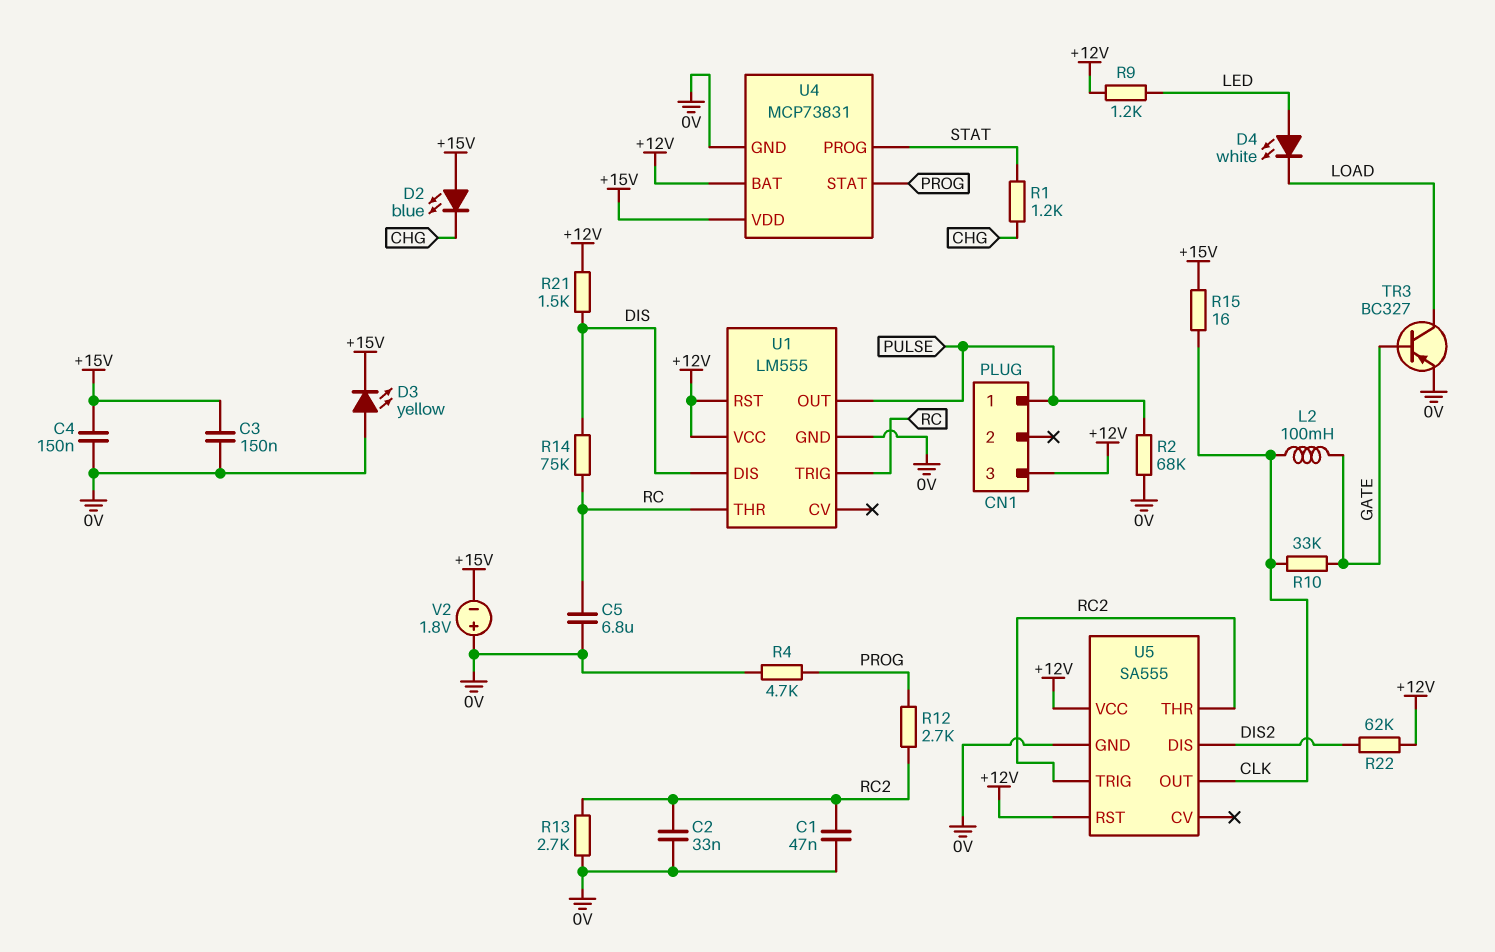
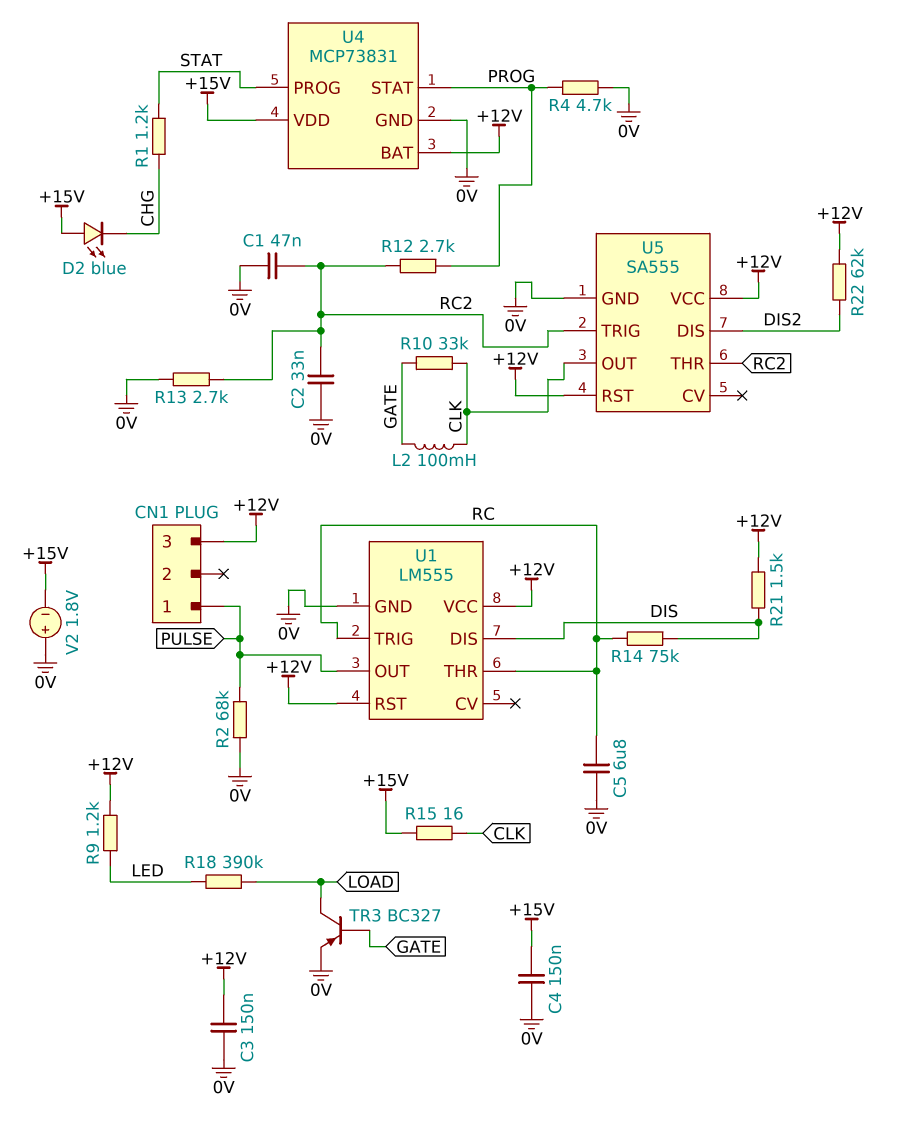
C3: 150nF (+15V, 0V) -> 150nF (+12V, 0V)
D3: LED yellow (A 0V, K +15V) -> none
D4: LED white (A LED, K LOAD) -> none
R18: none -> 390k (LED, LOAD)

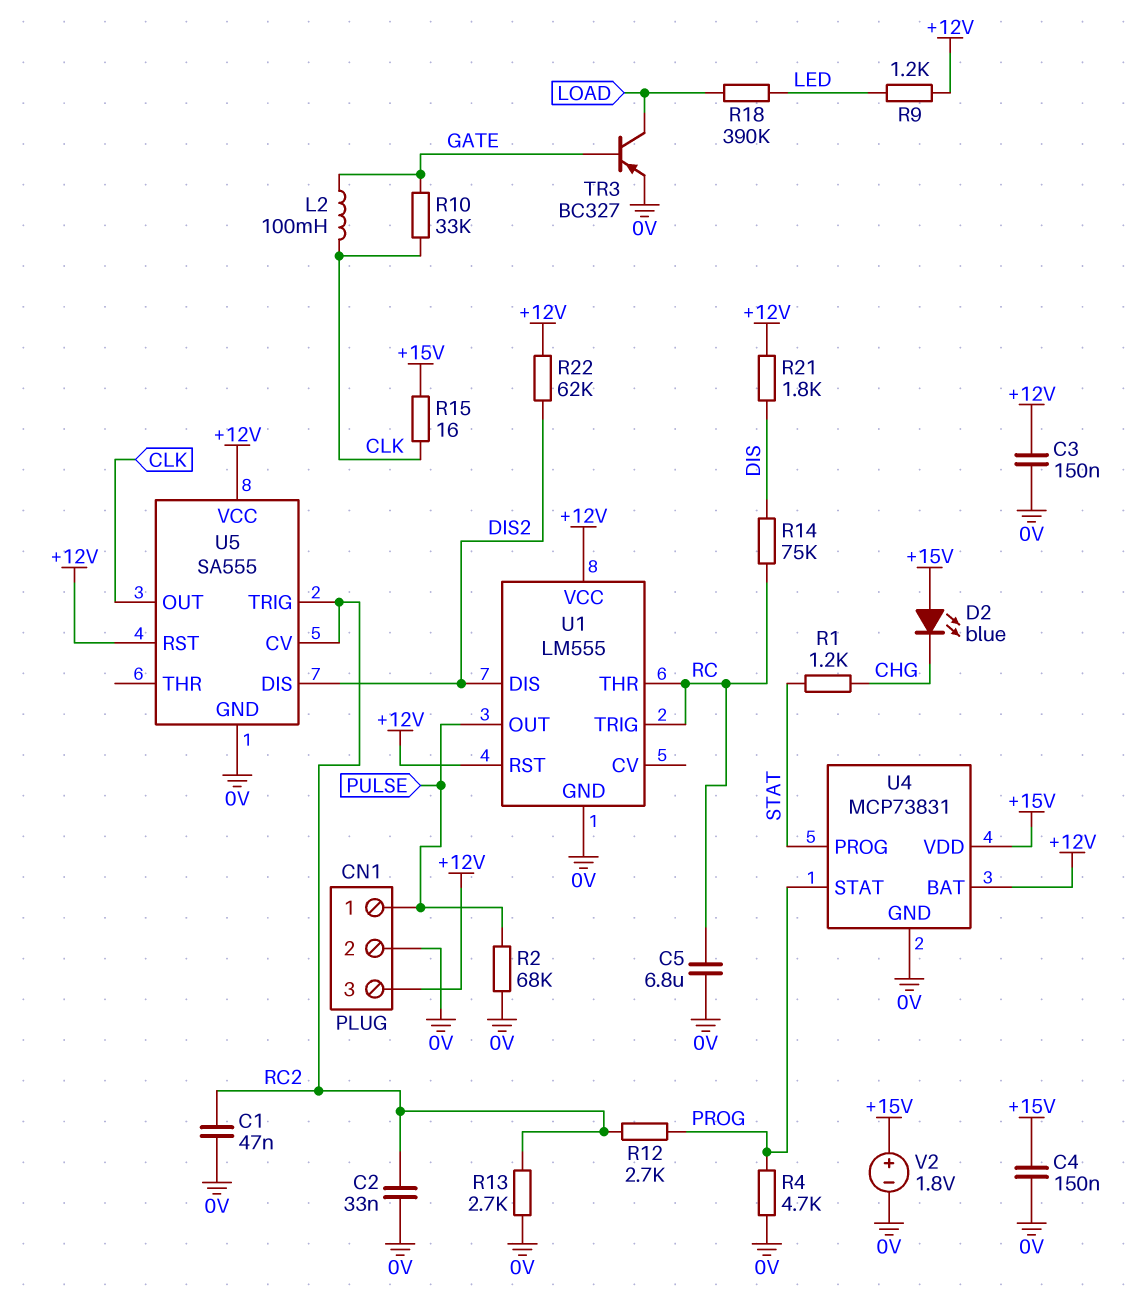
CN1 pin 2: none -> 0V
R21: 1.5k (+12V, DIS) -> 1.8k (+12V, DIS)
U1 pin DIS: DIS -> DIS2
U5 pin CV: none -> RC2
U5 pin THR: RC2 -> none
V2: 1.8V (plus 0V, minus +15V) -> 1.8V (plus +15V, minus 0V)

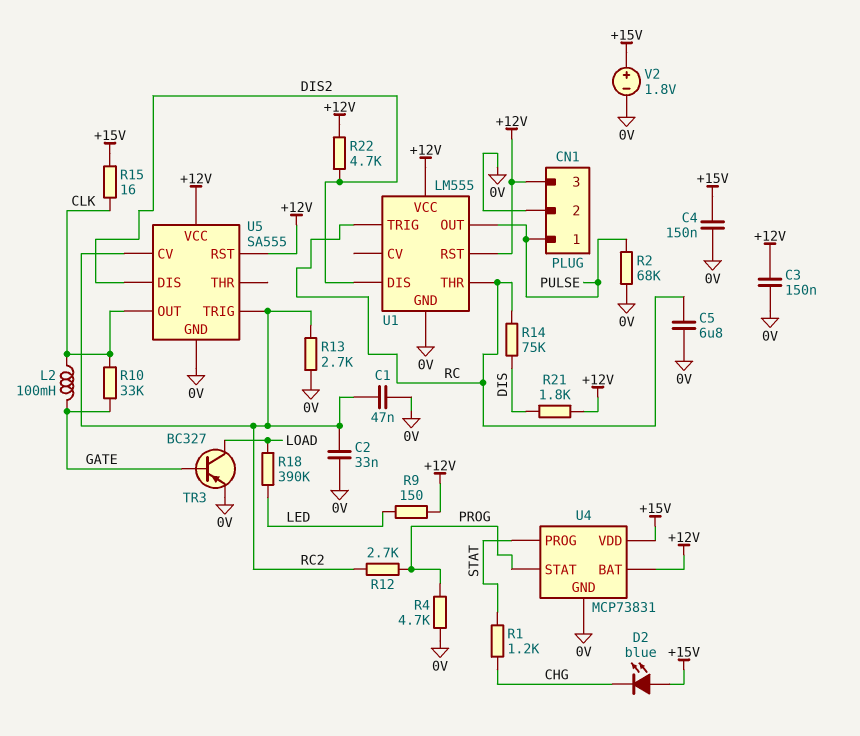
R9: 1.2k (+12V, LED) -> 150 (+12V, LED)
R22: 62k (+12V, DIS2) -> 4.7k (+12V, DIS2)

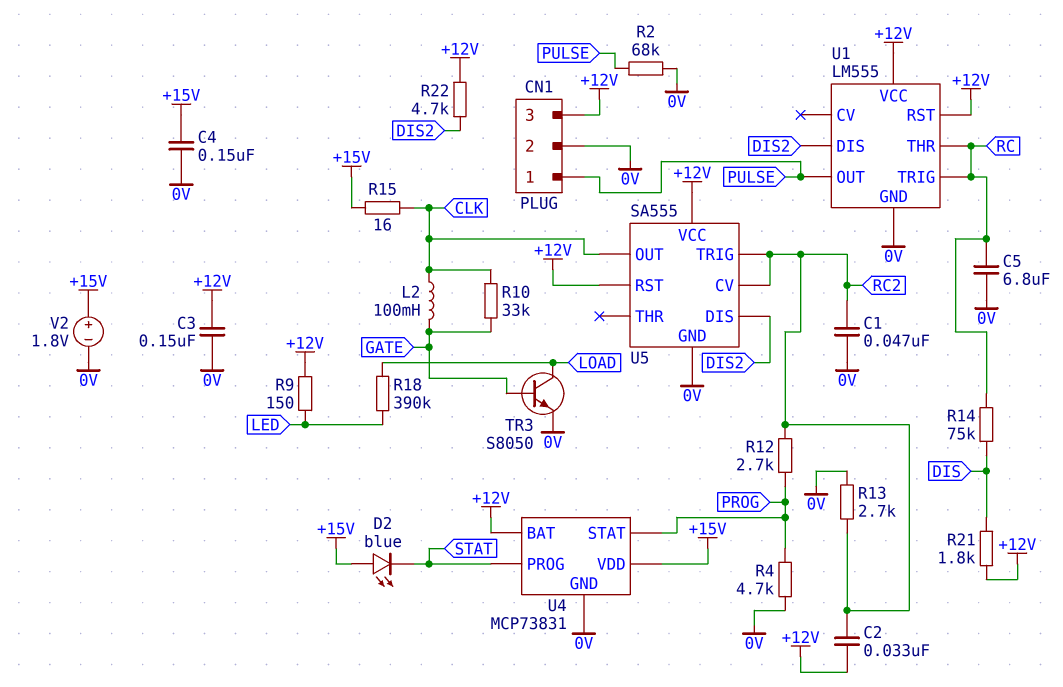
C2: 33nF (0V, RC2) -> 33nF (+12V, RC2)
D2: LED blue (A +15V, K CHG) -> LED blue (A +15V, K STAT)
R1: 1.2k (CHG, STAT) -> none
TR3: PNP BC327 (B GATE, C LOAD, E 0V) -> NPN S8050 (B GATE, C LOAD, E 0V)

